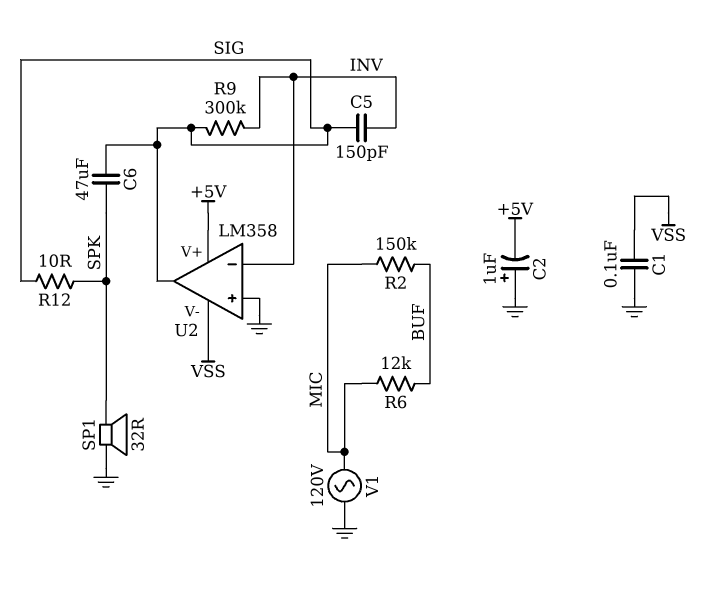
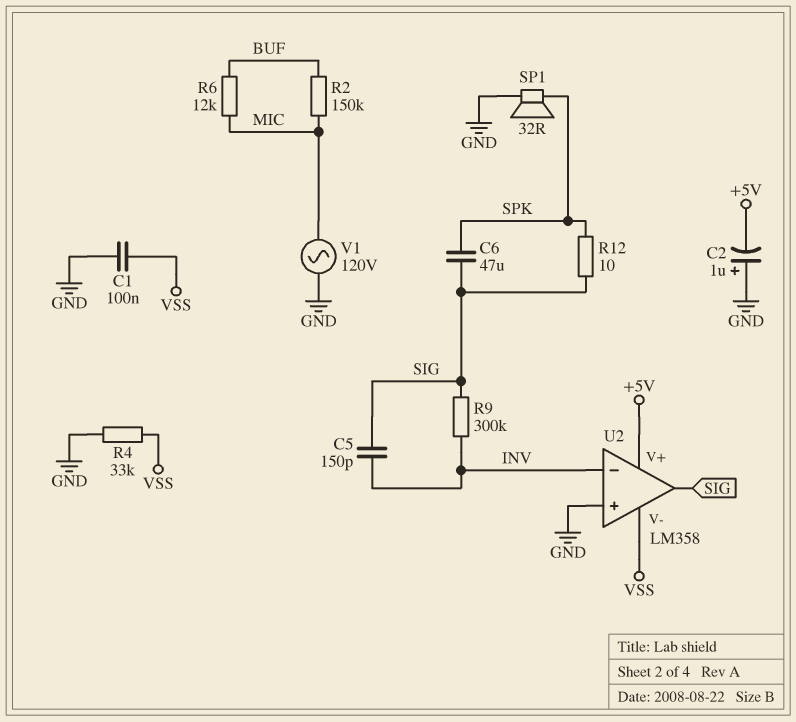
R4: none -> 33k (GND, VSS)

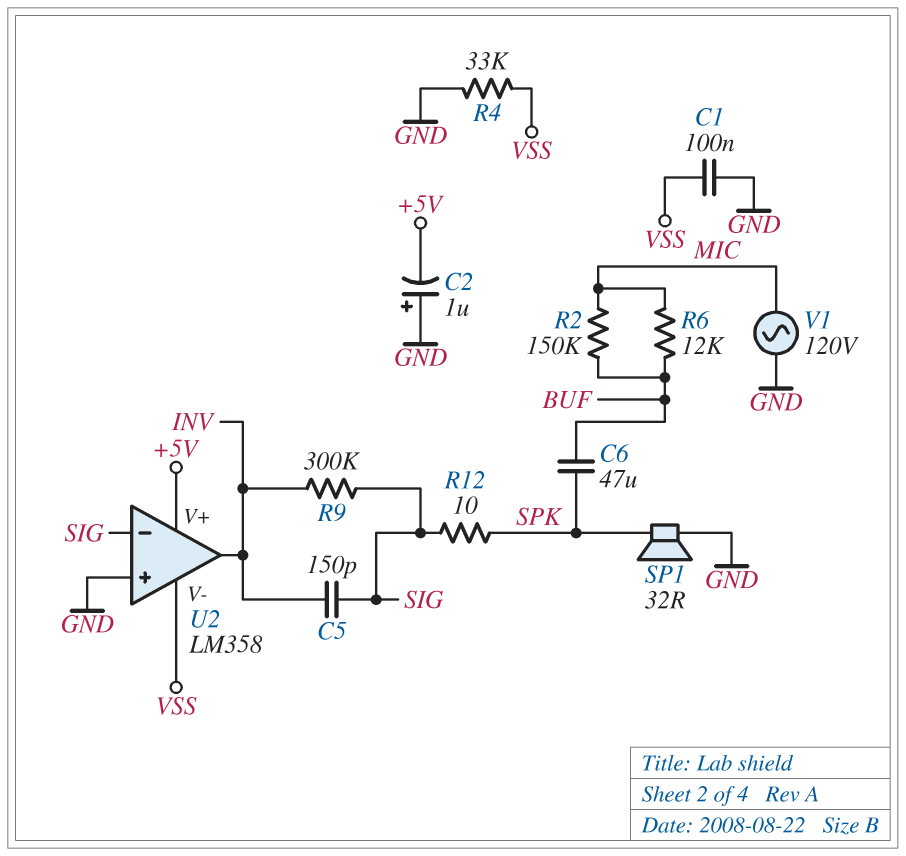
C6: 47uF (SIG, SPK) -> 47uF (BUF, SPK)
U2 pin in-: INV -> SIG
U2 pin out: SIG -> INV

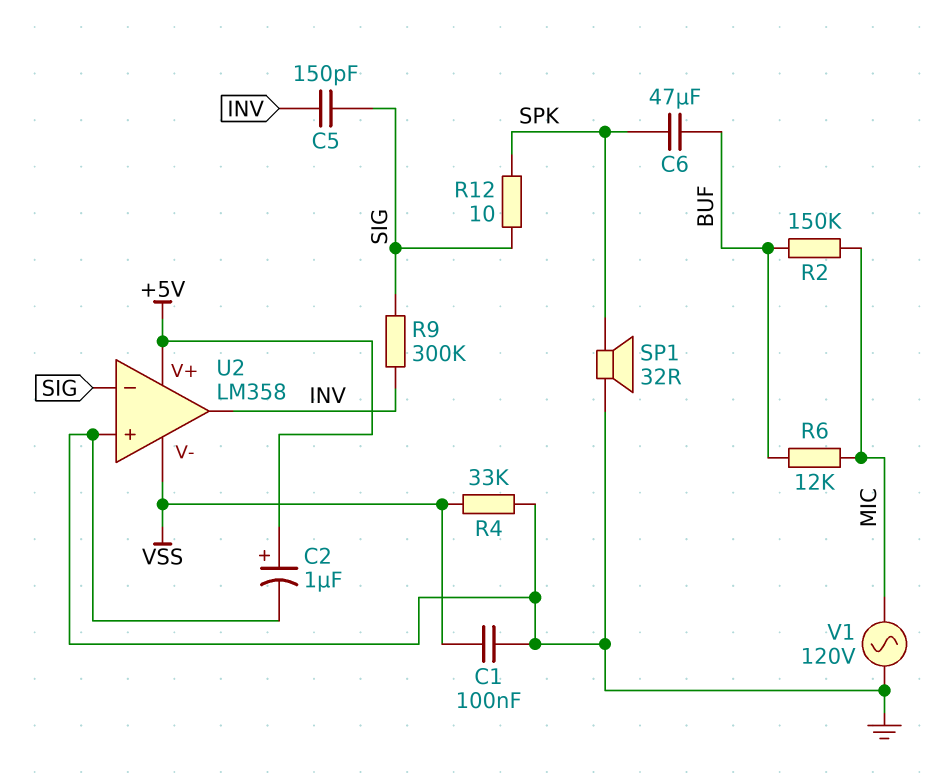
C2: 1uF (plus GND, minus +5V) -> 1uF (plus +5V, minus GND)

